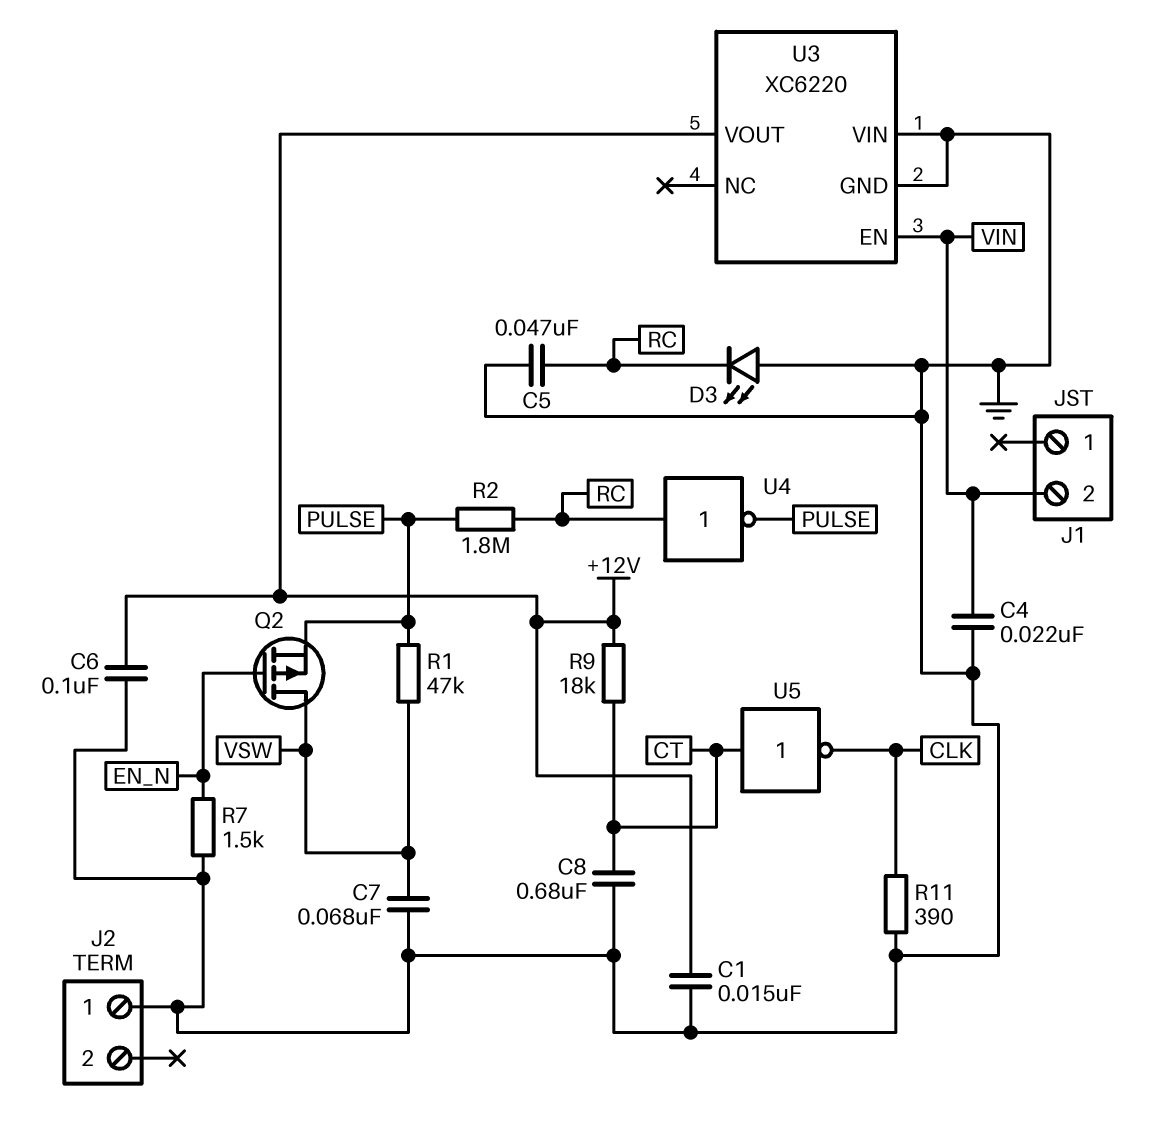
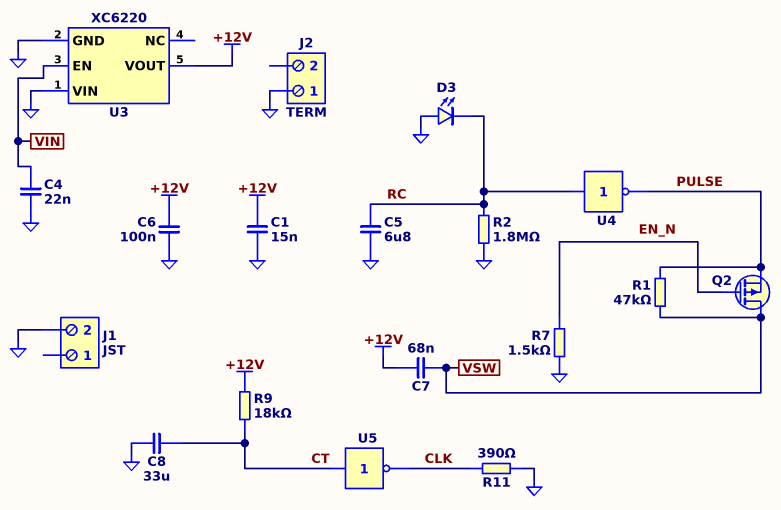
C5: 47nF (GND, RC) -> 6.8uF (GND, RC)
C7: 68nF (GND, VSW) -> 68nF (+12V, VSW)
C8: 680nF (CT, GND) -> 33uF (CT, GND)
J1 pin 2: VIN -> GND
R2: 1.8M (PULSE, RC) -> 1.8M (GND, RC)

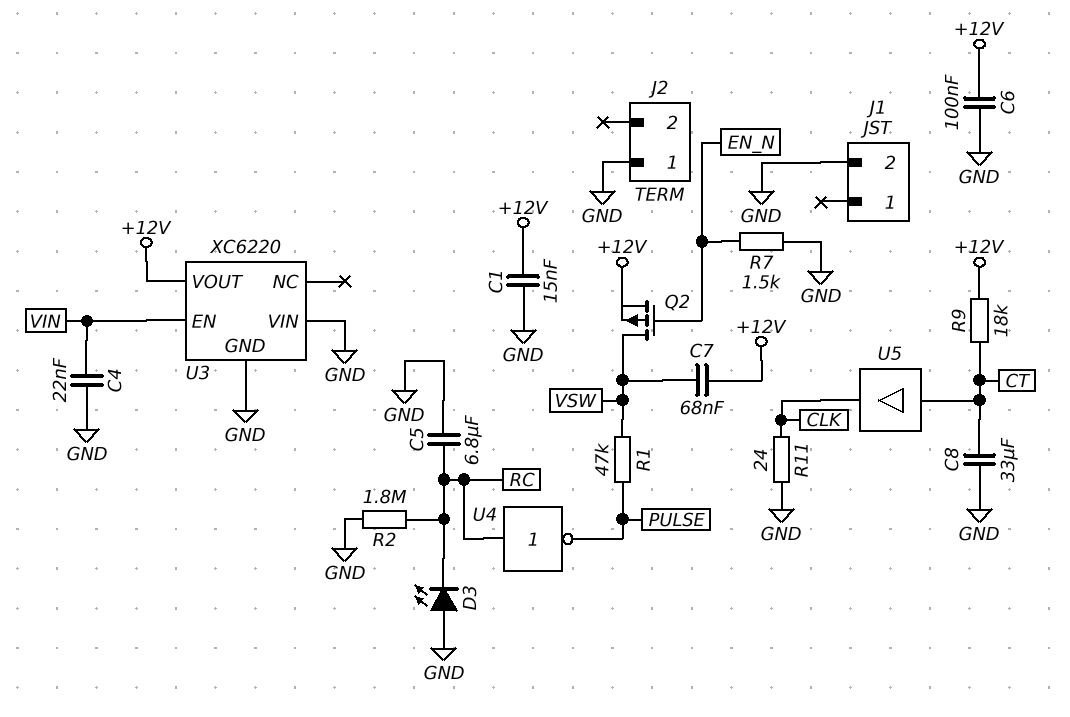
Q2: PMOS (G EN_N, D VSW, S PULSE) -> PMOS (G EN_N, D VSW, S +12V)
R11: 390 (CLK, GND) -> 24 (CLK, GND)
U5: NOT (in CT, out CLK) -> buffer (in CT, out CLK)

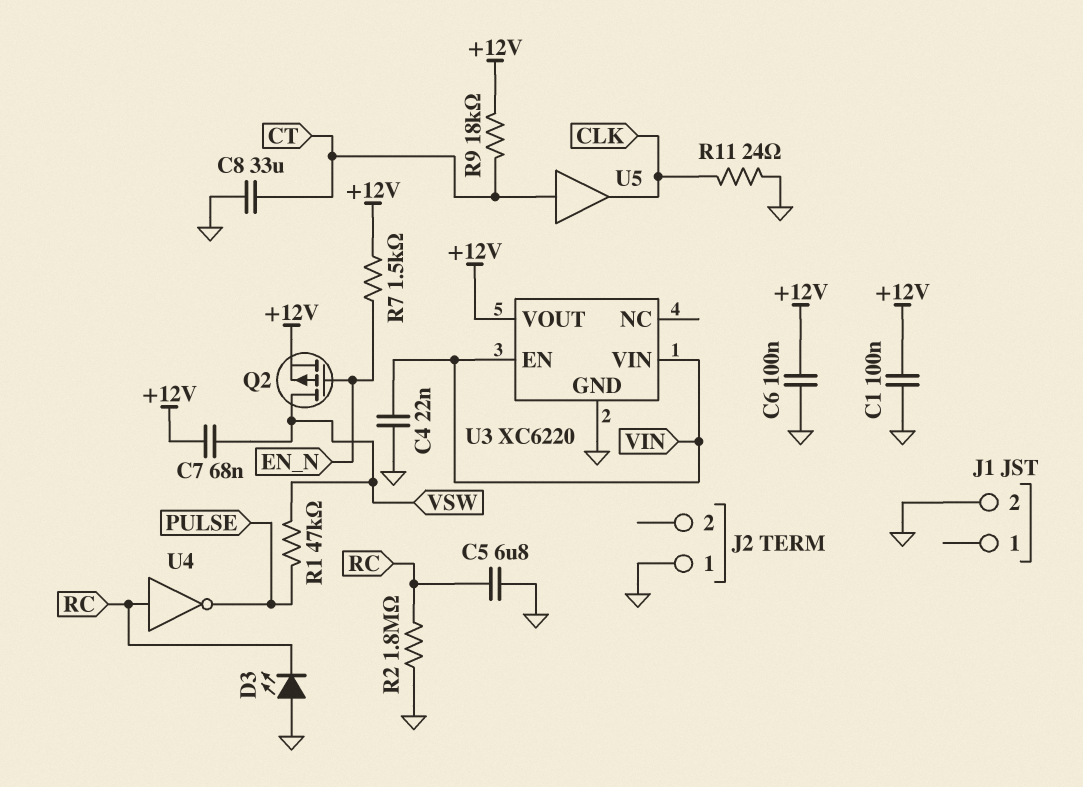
C1: 15nF (+12V, GND) -> 100nF (+12V, GND)
R7: 1.5k (EN_N, GND) -> 1.5k (+12V, EN_N)
U3 pin VIN: GND -> VIN

